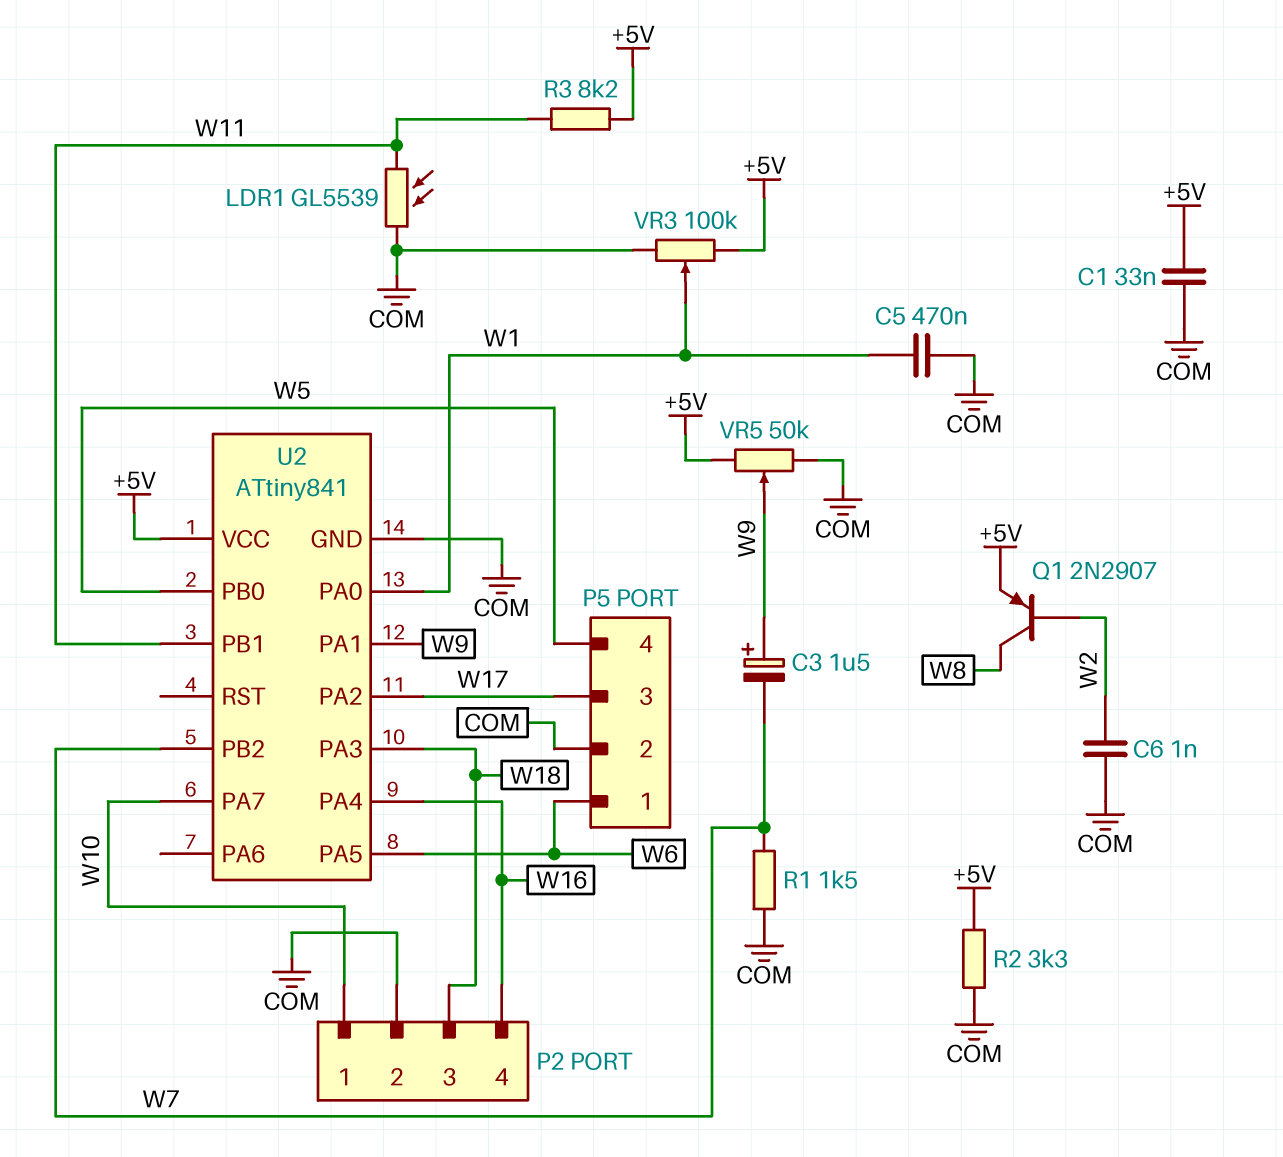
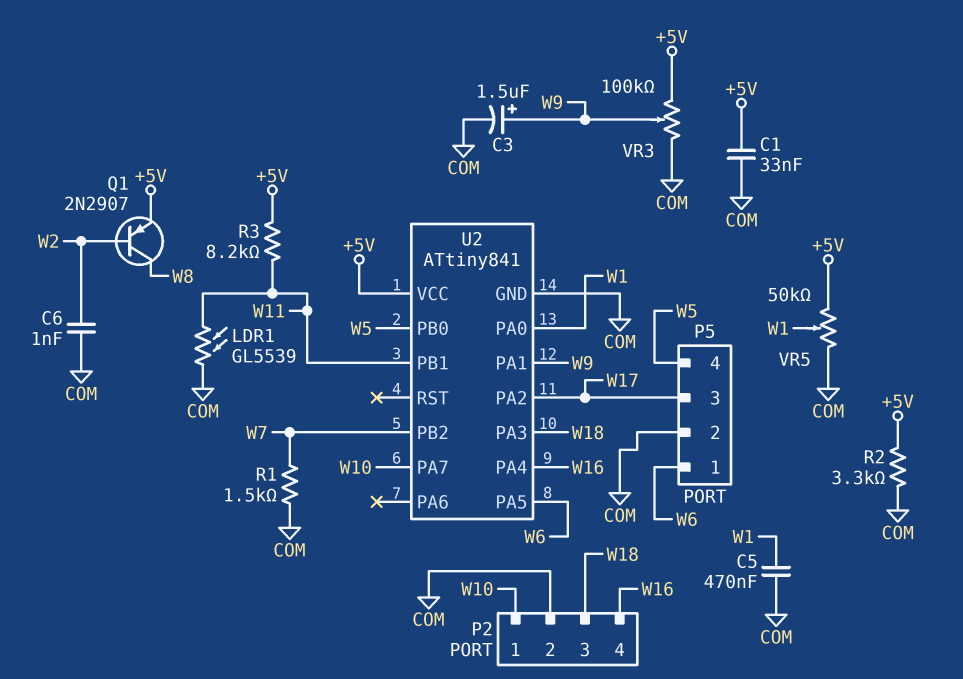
C3: 1.5uF (plus W9, minus W7) -> 1.5uF (plus W9, minus COM)
VR3: 100k (+5V, COM, wiper W1) -> 100k (+5V, COM, wiper W9)
VR5: 50k (+5V, COM, wiper W9) -> 50k (+5V, COM, wiper W1)

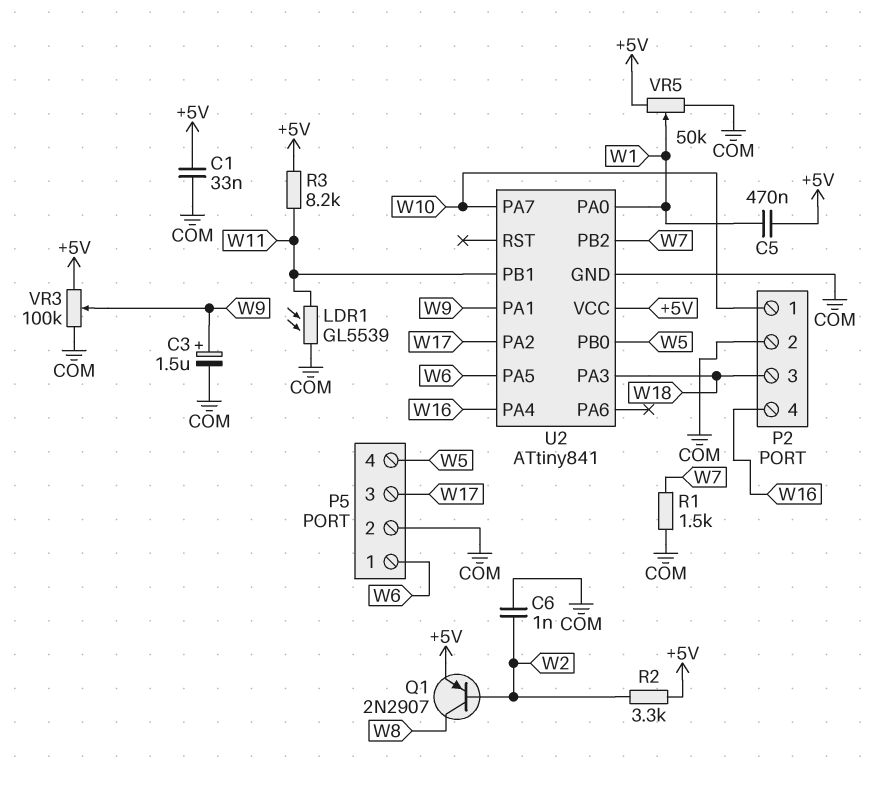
C5: 470nF (COM, W1) -> 470nF (+5V, W1)
R2: 3.3k (+5V, COM) -> 3.3k (+5V, W2)

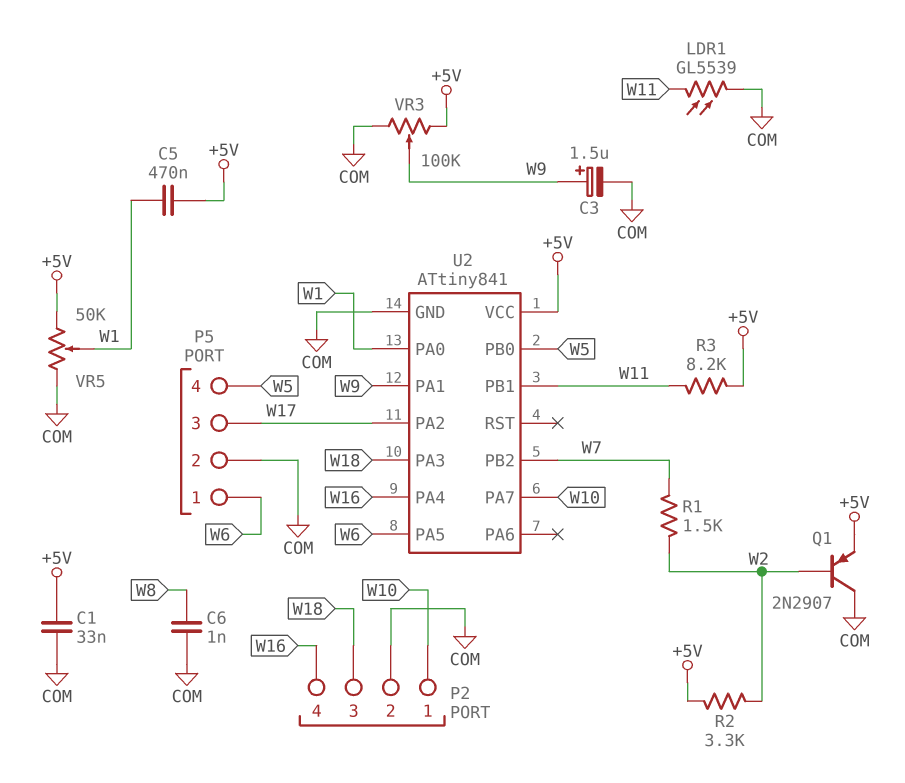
C6: 1nF (COM, W2) -> 1nF (COM, W8)
Q1: PNP 2N2907 (B W2, C W8, E +5V) -> PNP 2N2907 (B W2, C COM, E +5V)
R1: 1.5k (COM, W7) -> 1.5k (W2, W7)

